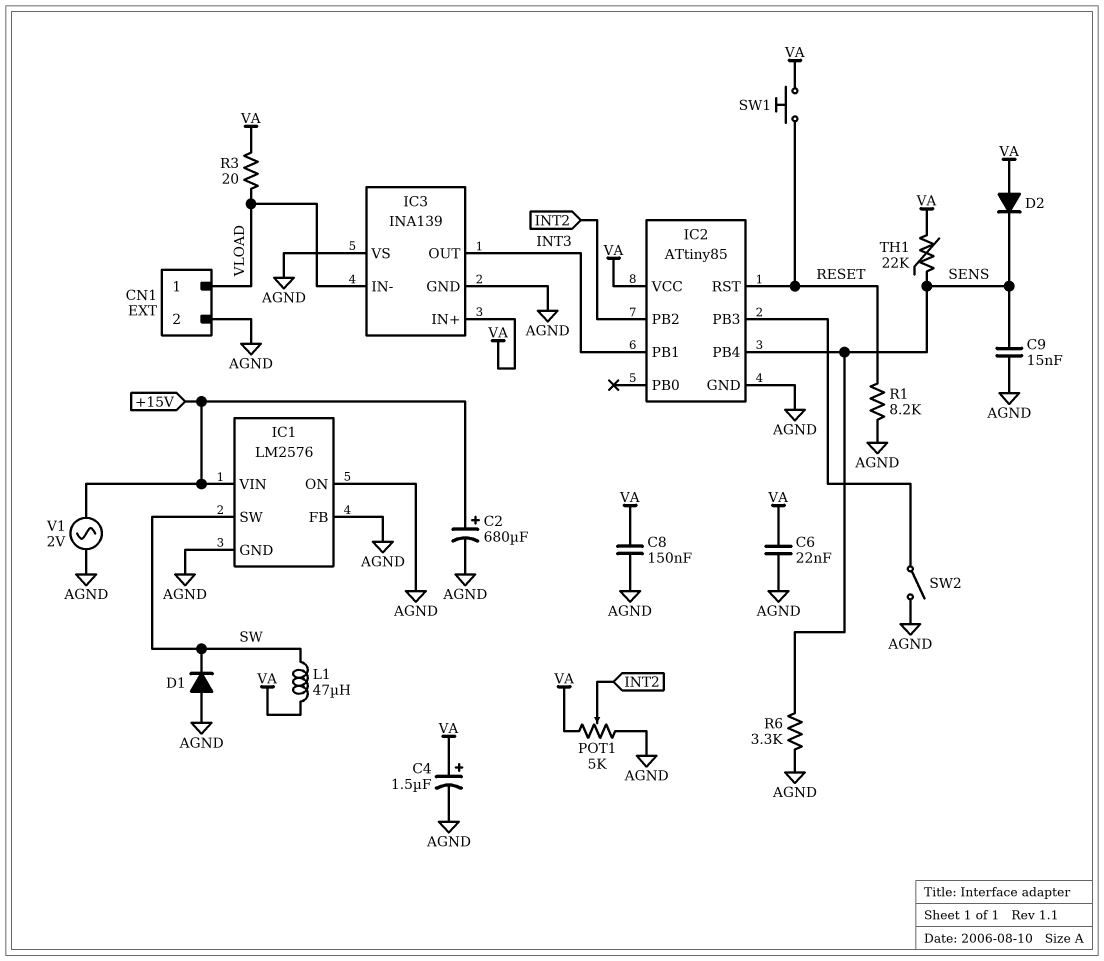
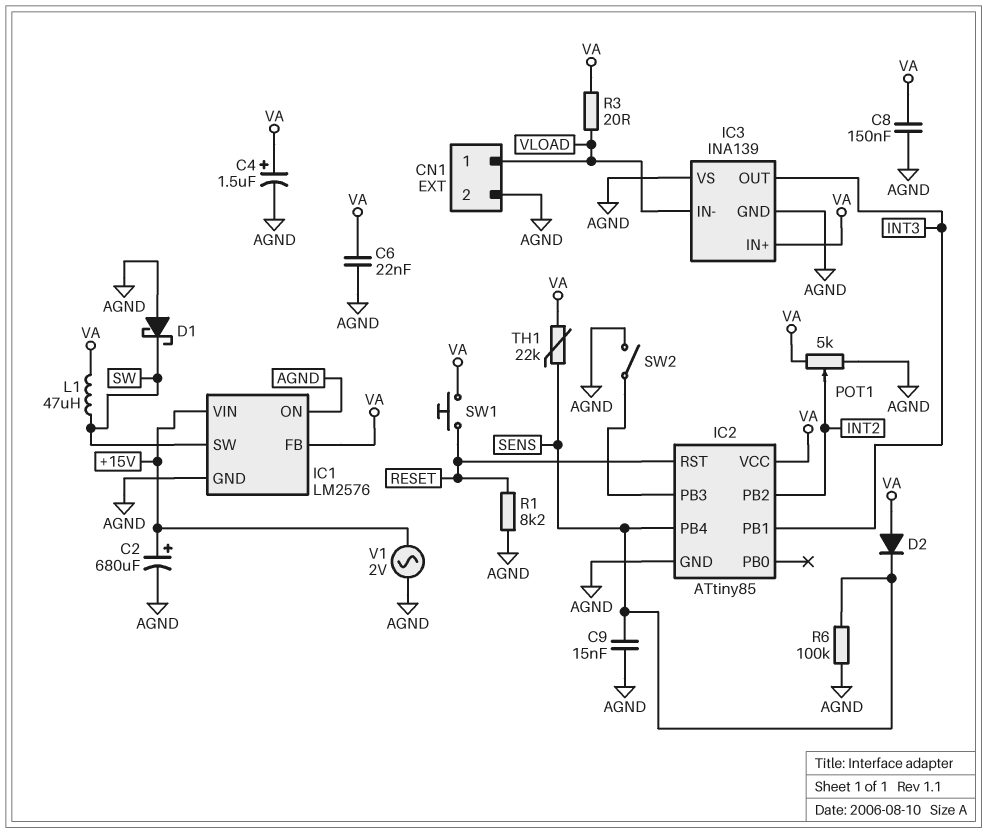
D1: diode (A AGND, K SW) -> schottky (A AGND, K SW)
IC1 pin FB: AGND -> VA
R6: 3.3k (AGND, SENS) -> 100k (AGND, SENS)

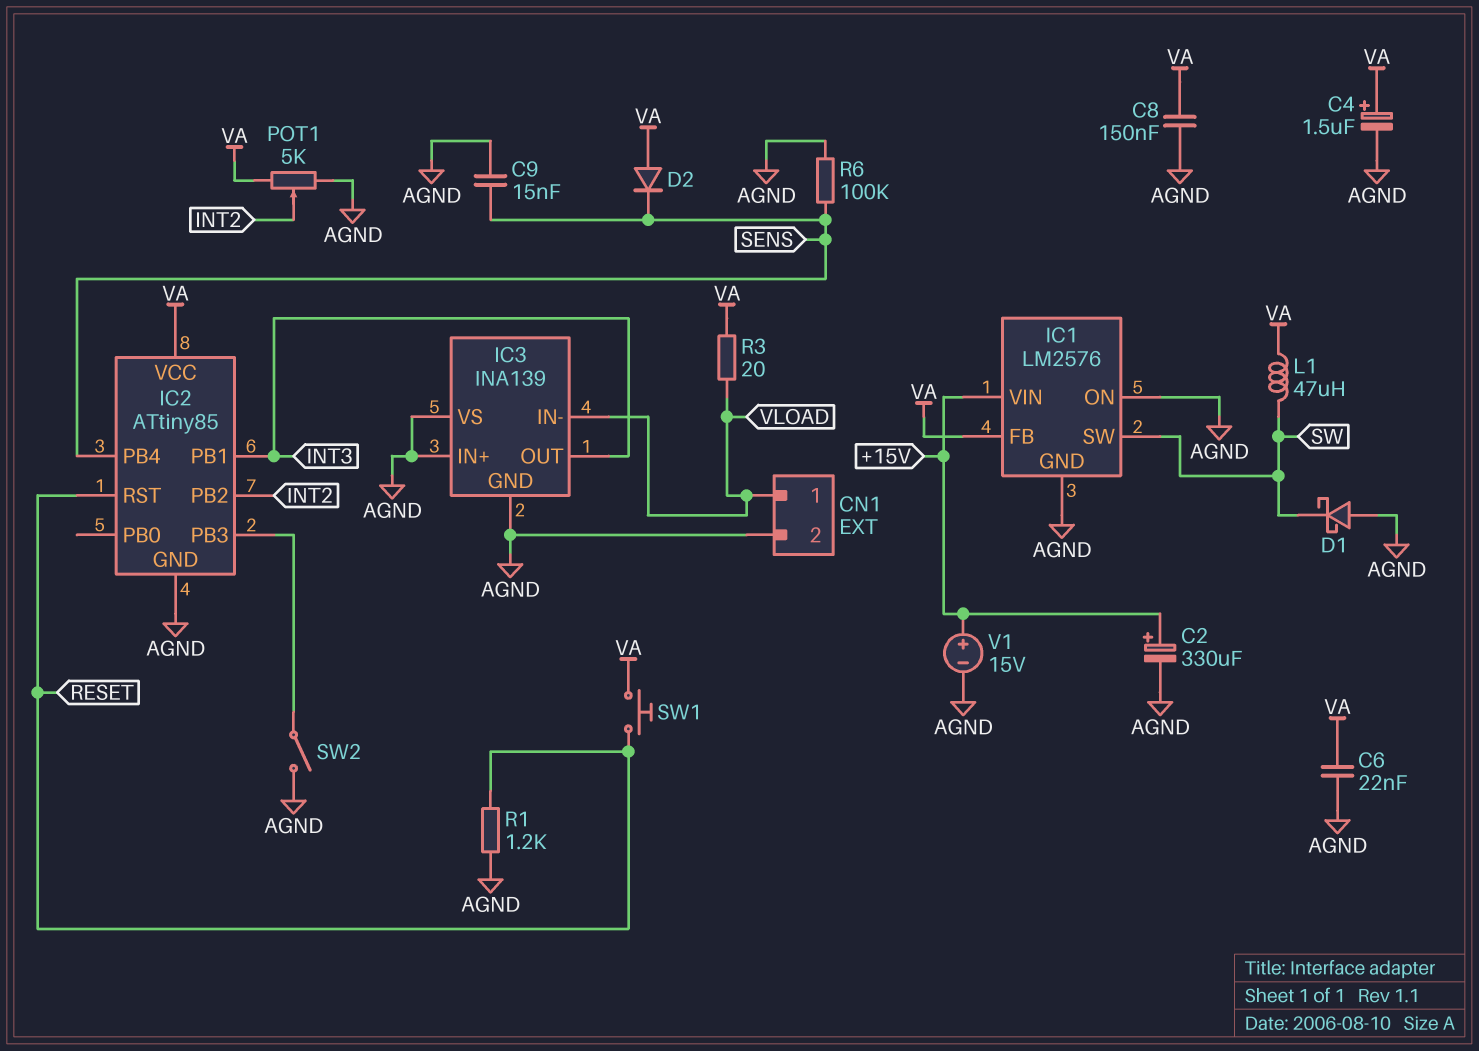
C2: 680uF (plus +15V, minus AGND) -> 330uF (plus +15V, minus AGND)
IC3 pin IN+: VA -> AGND
R1: 8.2k (AGND, RESET) -> 1.2k (AGND, RESET)
TH1: 22k (SENS, VA) -> none
V1: AC 2V (+15V, AGND) -> 15V (plus +15V, minus AGND)

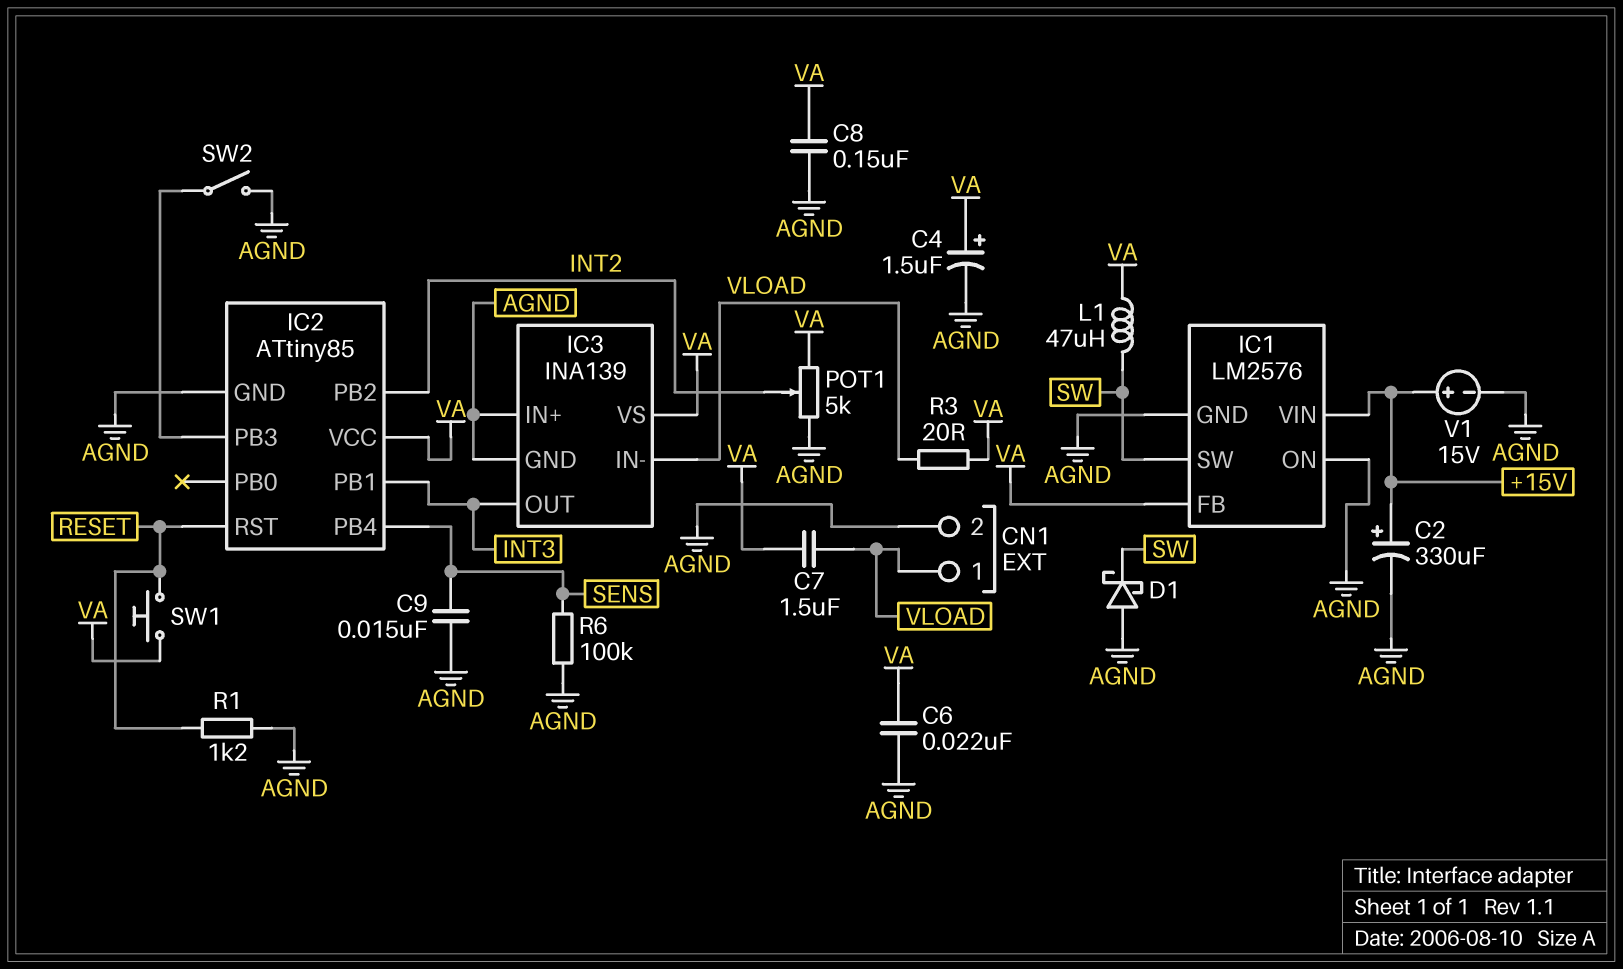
C7: none -> 1.5uF (VA, VLOAD)
D2: diode (A VA, K SENS) -> none
IC3 pin VS: AGND -> VA

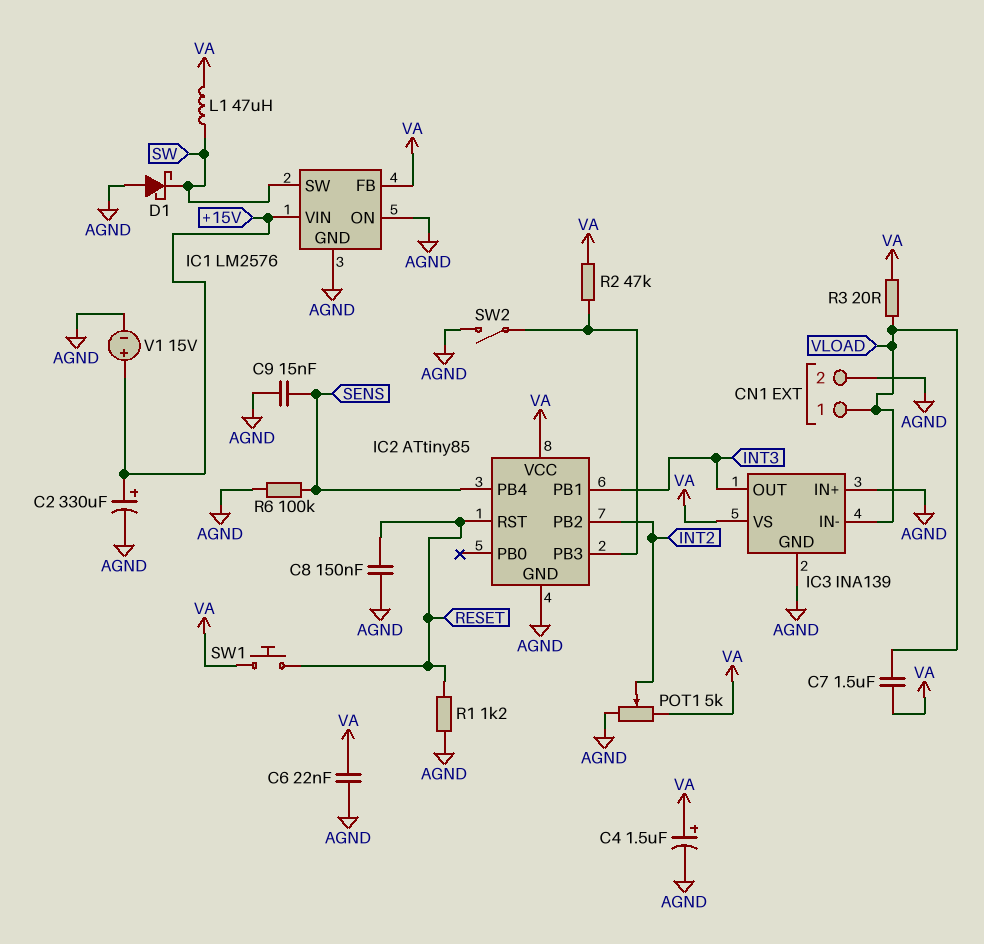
C8: 150nF (AGND, VA) -> 150nF (AGND, RESET)
R2: none -> 47k (IC2/PB3, VA)

